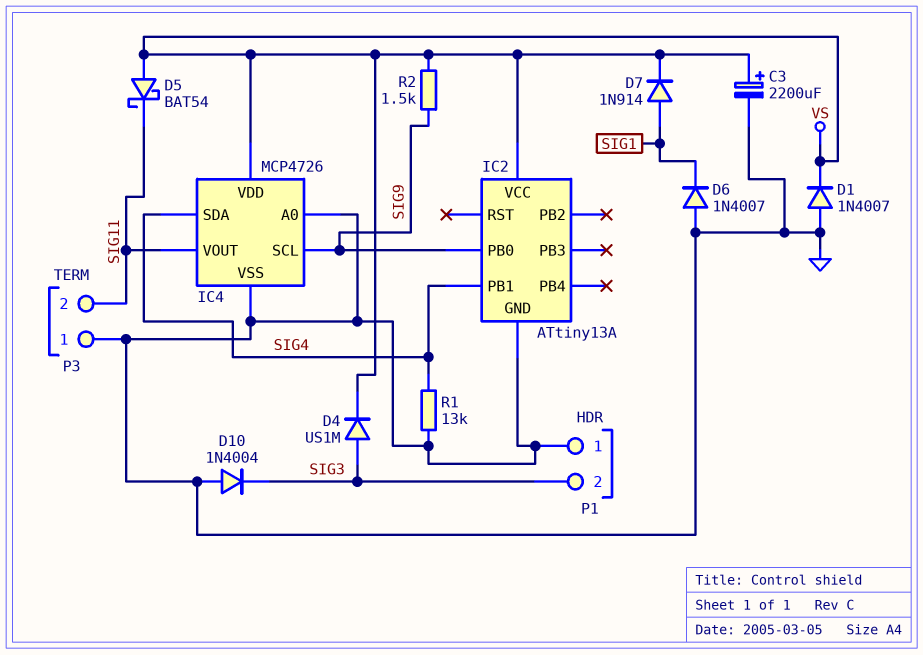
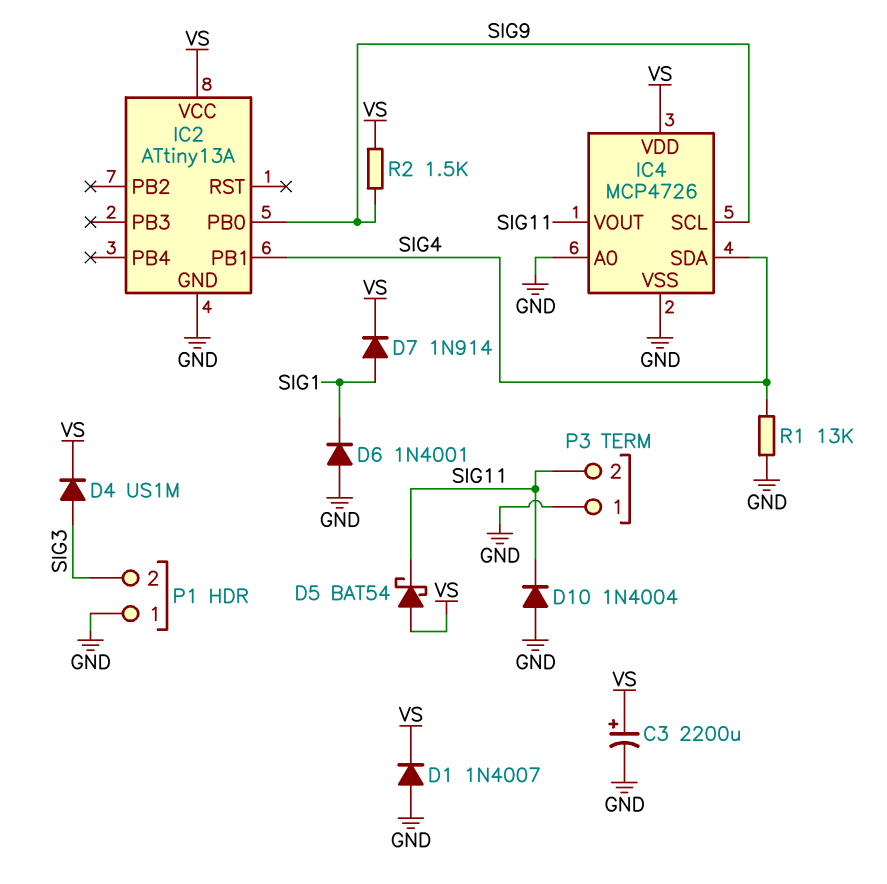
D6: diode 1N4007 (A GND, K SIG1) -> diode 1N4001 (A GND, K SIG1)
D10: diode 1N4004 (A GND, K SIG3) -> diode 1N4004 (A GND, K SIG11)

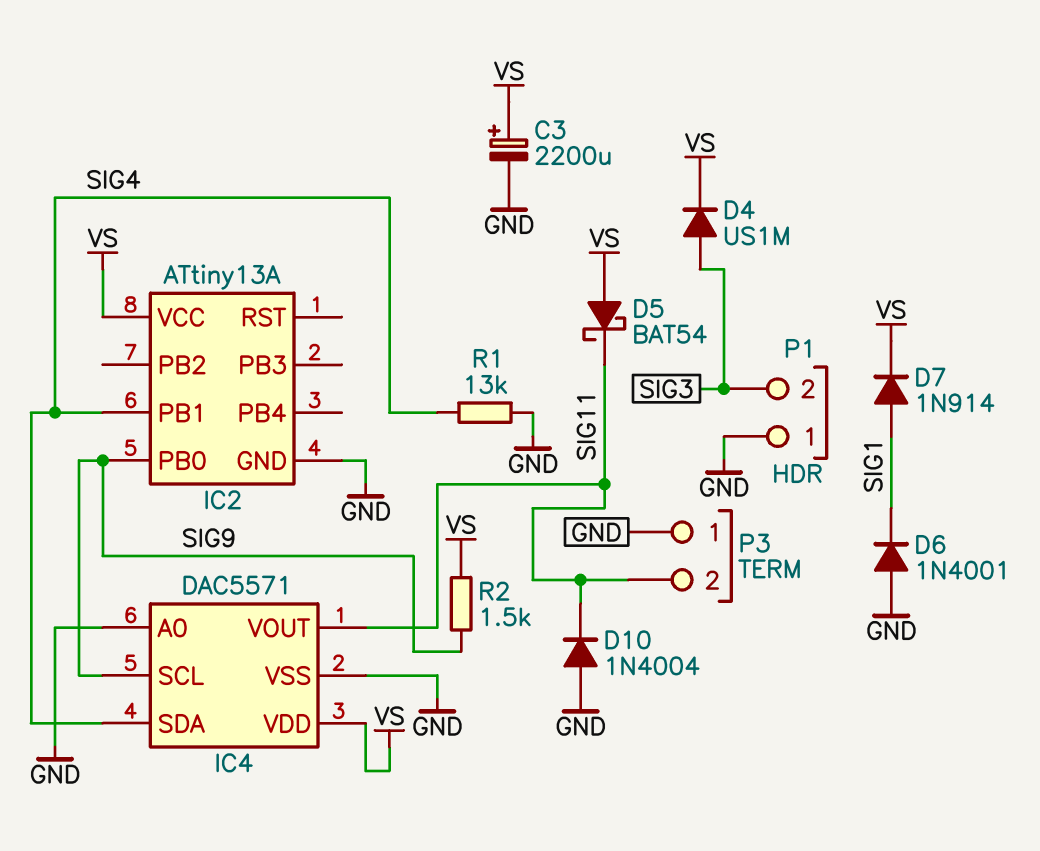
D1: diode 1N4007 (A GND, K VS) -> none
IC4: MCP4726 -> DAC5571

